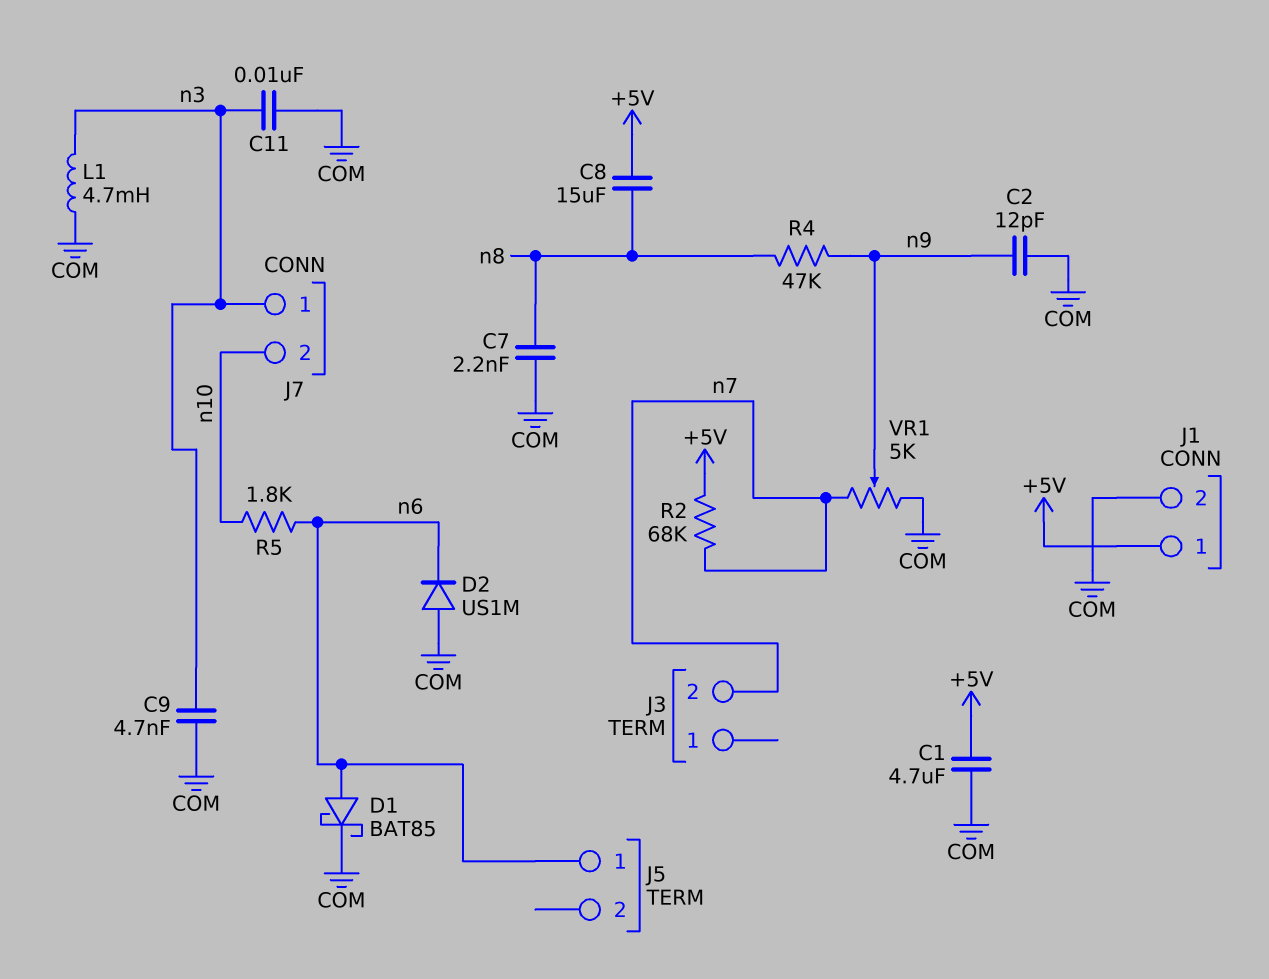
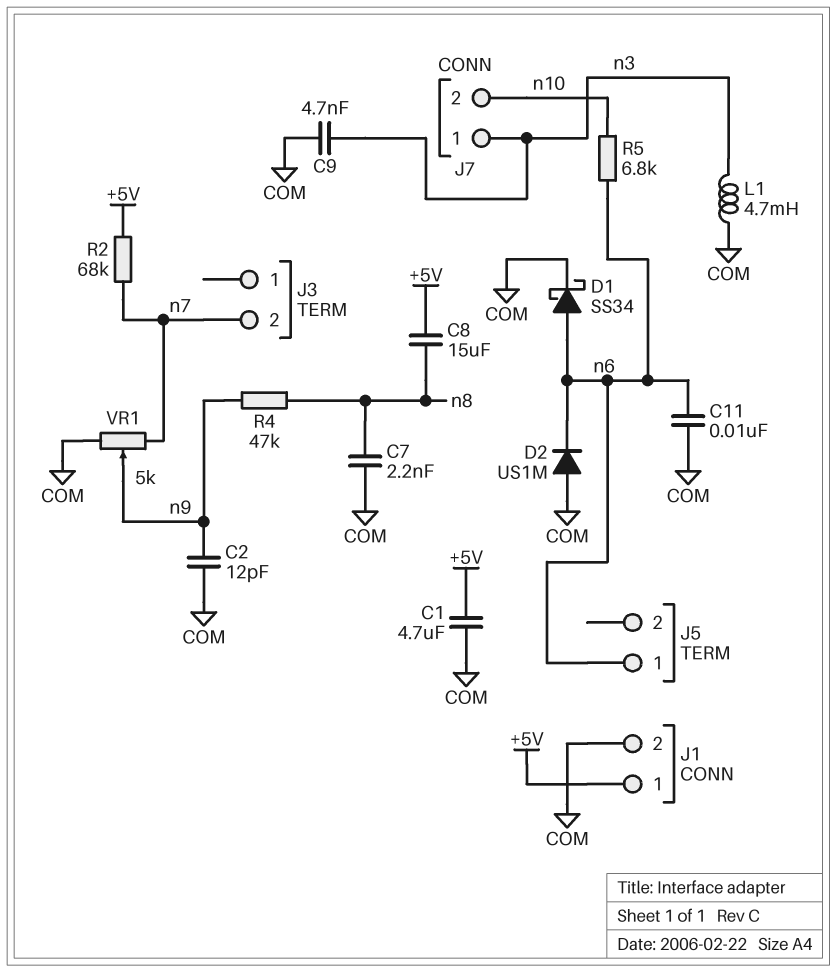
C11: 10nF (COM, n3) -> 10nF (COM, n6)
D1: schottky BAT85 (A n6, K COM) -> schottky SS34 (A n6, K COM)
R5: 1.8k (n6, n10) -> 6.8k (n6, n10)

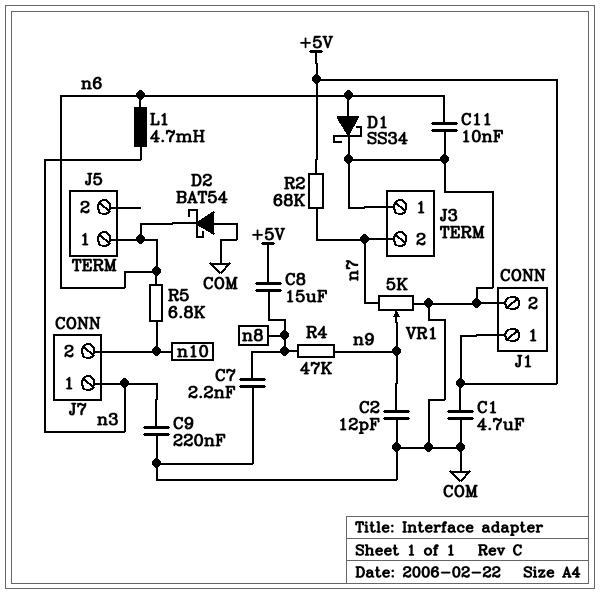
C9: 4.7nF (COM, n3) -> 220nF (COM, n3)
D2: diode US1M (A COM, K n6) -> schottky BAT54 (A COM, K n6)
J3 pin 1: none -> COM
L1: 4.7mH (COM, n3) -> 4.7mH (n3, n6)

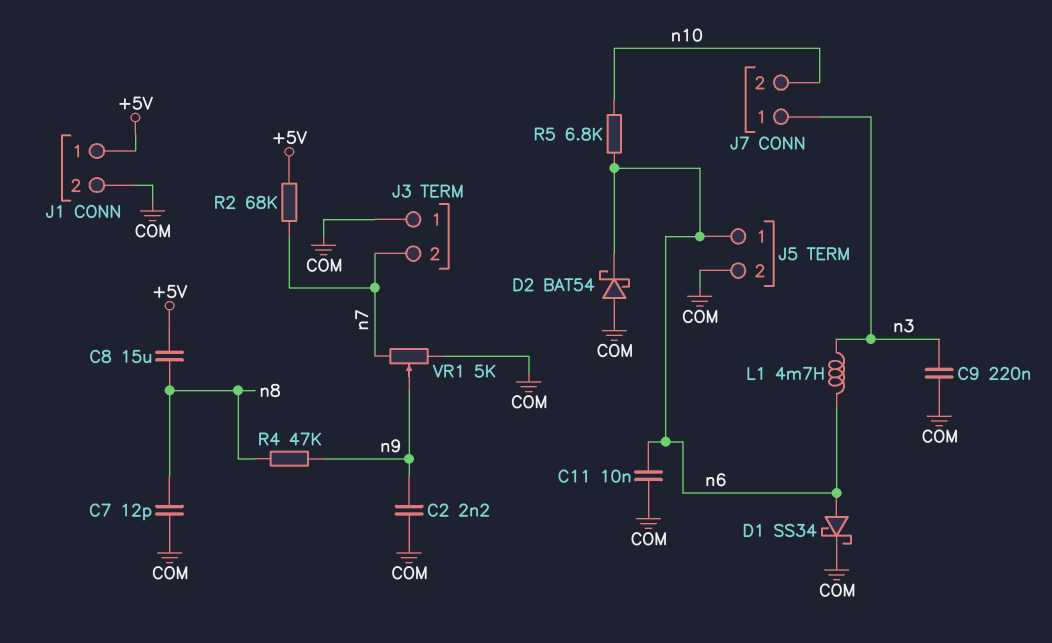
C1: 4.7uF (+5V, COM) -> none
C2: 12pF (COM, n9) -> 2.2nF (COM, n9)
C7: 2.2nF (COM, n8) -> 12pF (COM, n8)
J5 pin 2: none -> COM

